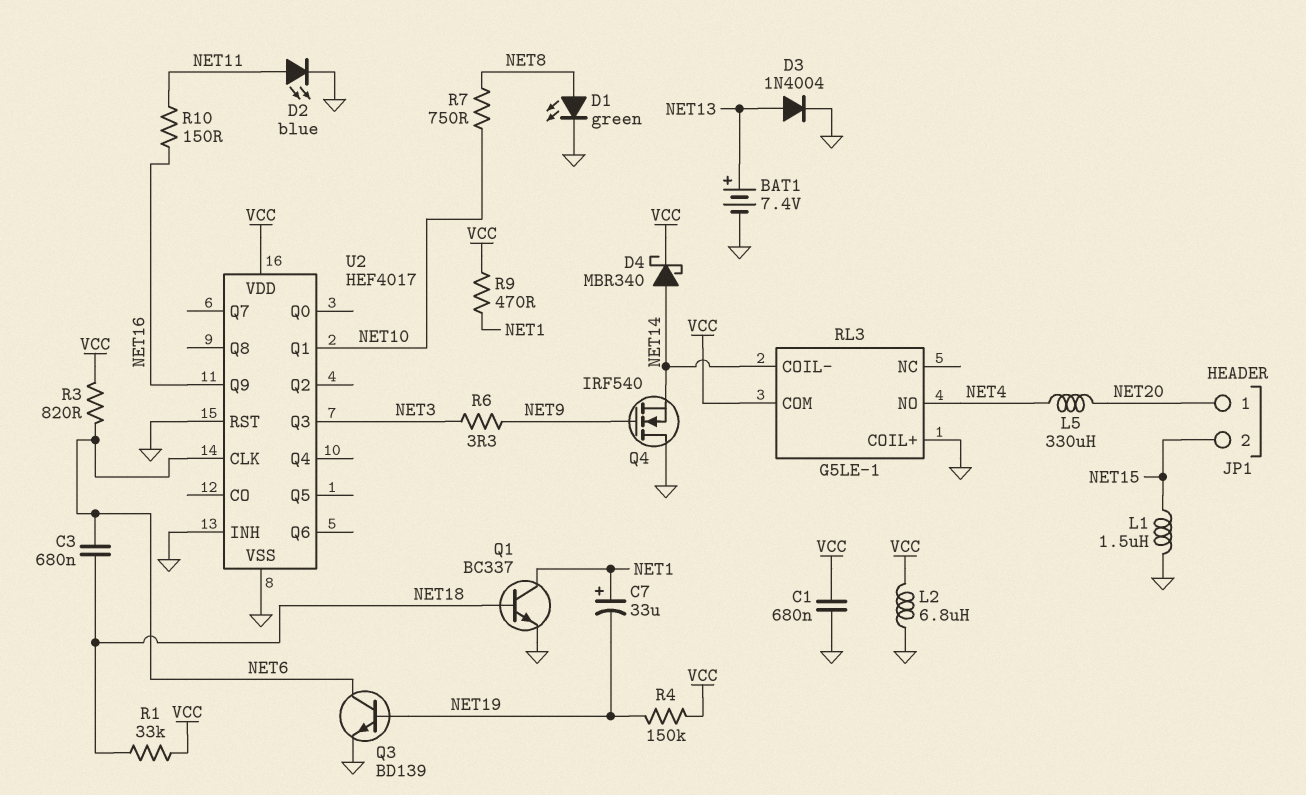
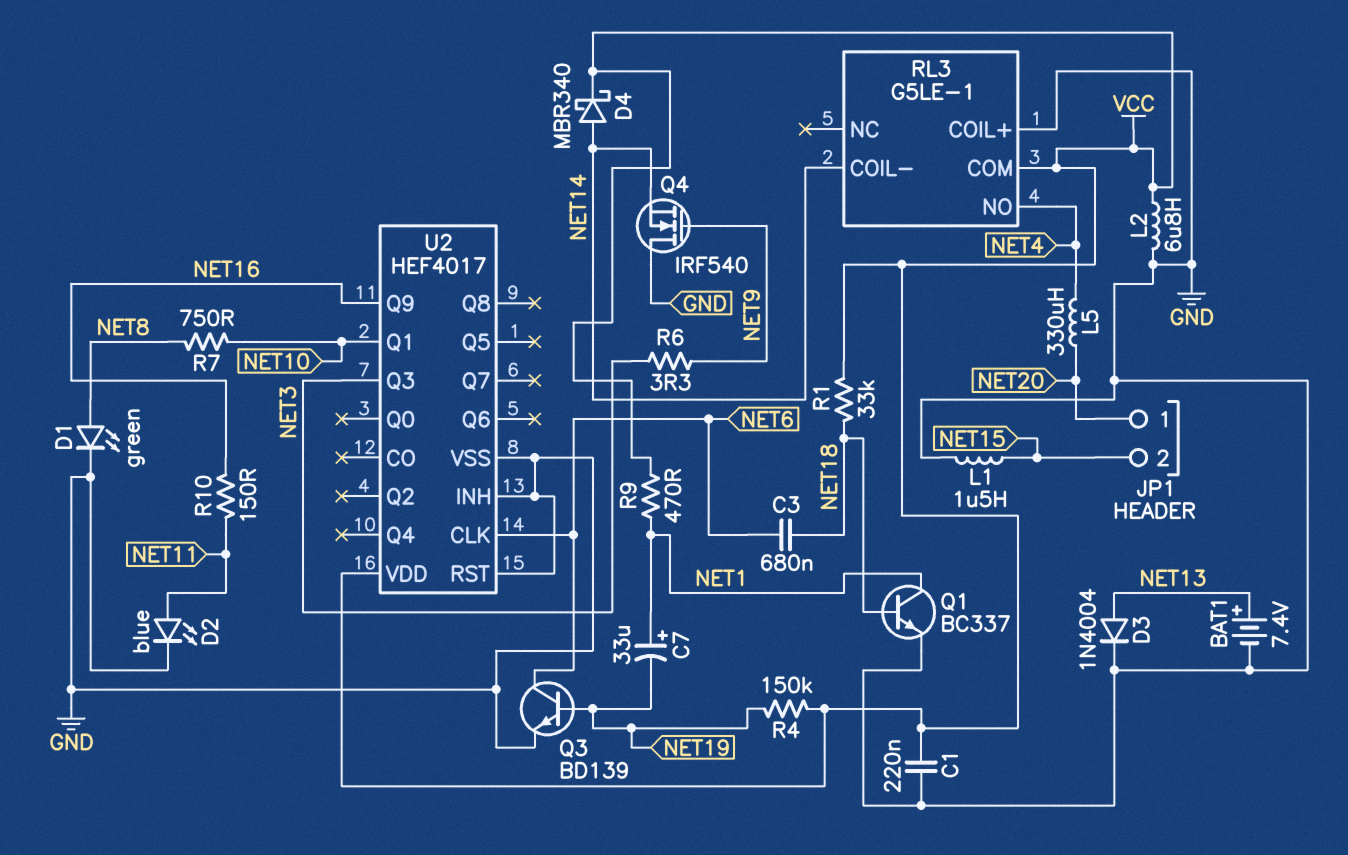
C1: 680nF (GND, VCC) -> 220nF (GND, VCC)
R3: 820 (NET6, VCC) -> none

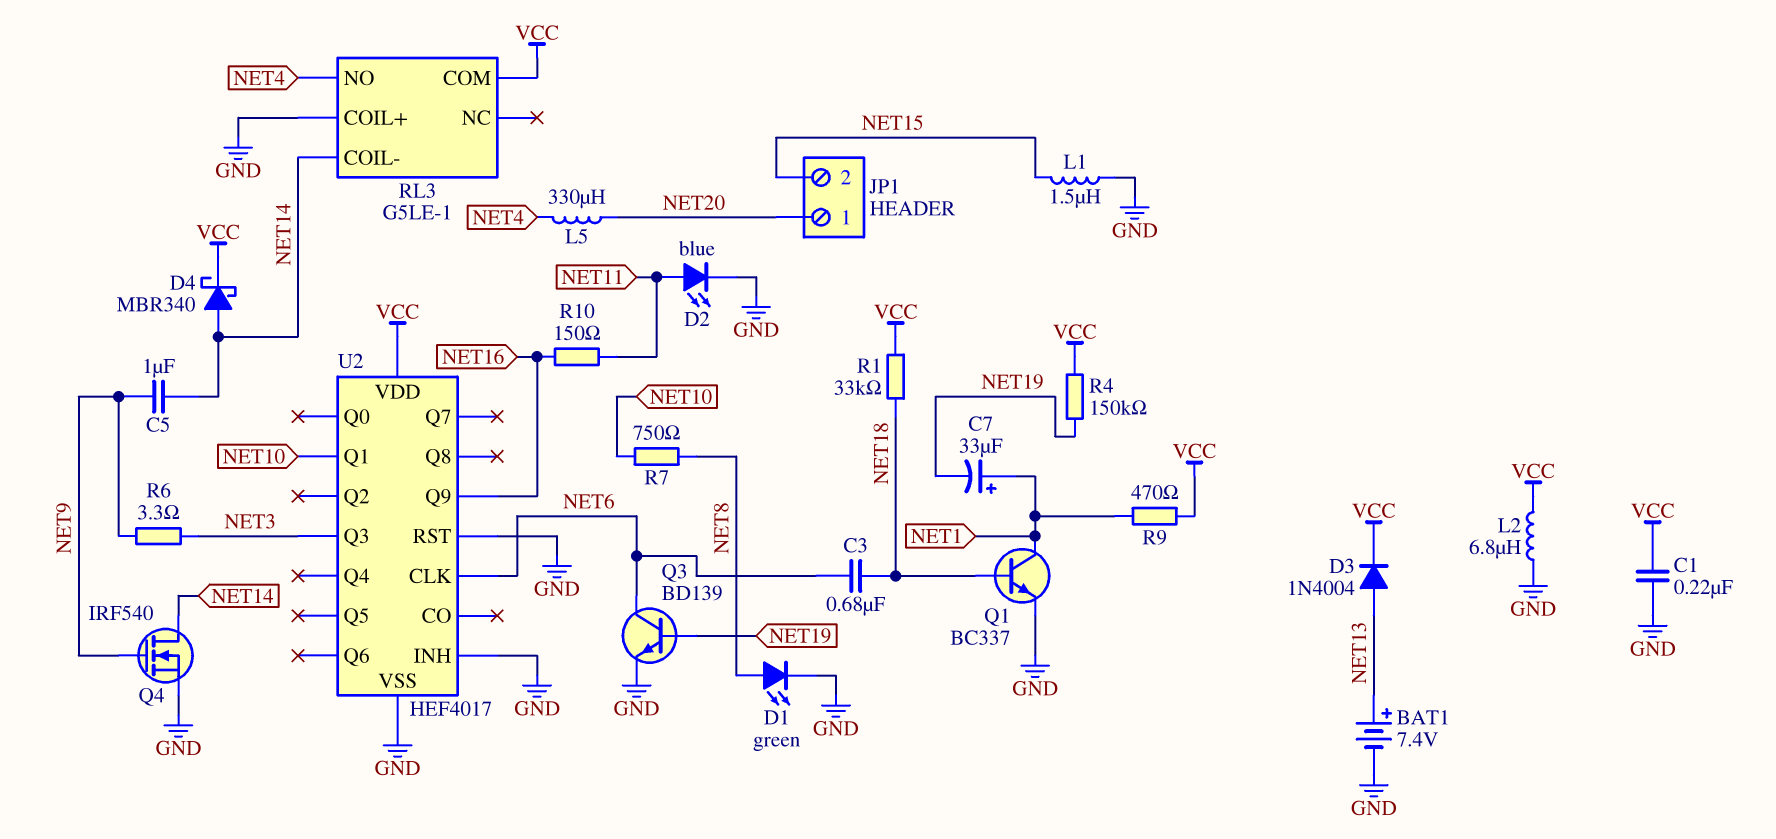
C5: none -> 1uF (NET9, NET14)
D3: diode 1N4004 (A NET13, K GND) -> diode 1N4004 (A NET13, K VCC)
Q4: NMOS IRF540 (G NET9, D GND, S NET14) -> NMOS IRF540 (G NET9, D NET14, S GND)

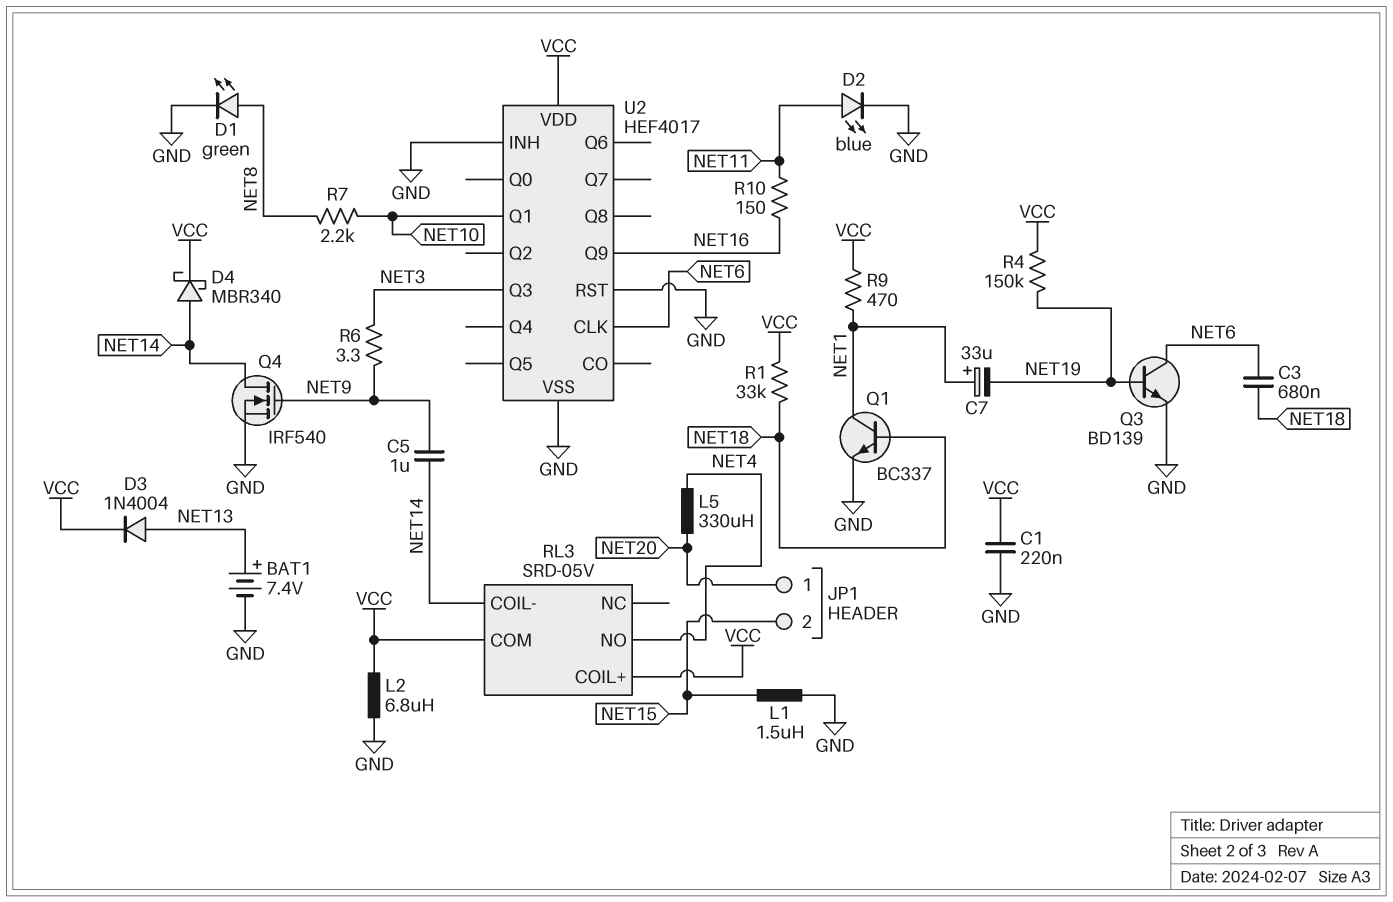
R7: 750 (NET8, NET10) -> 2.2k (NET8, NET10)
RL3: G5LE-1 -> SRD-05V
RL3 pin COIL+: GND -> VCC

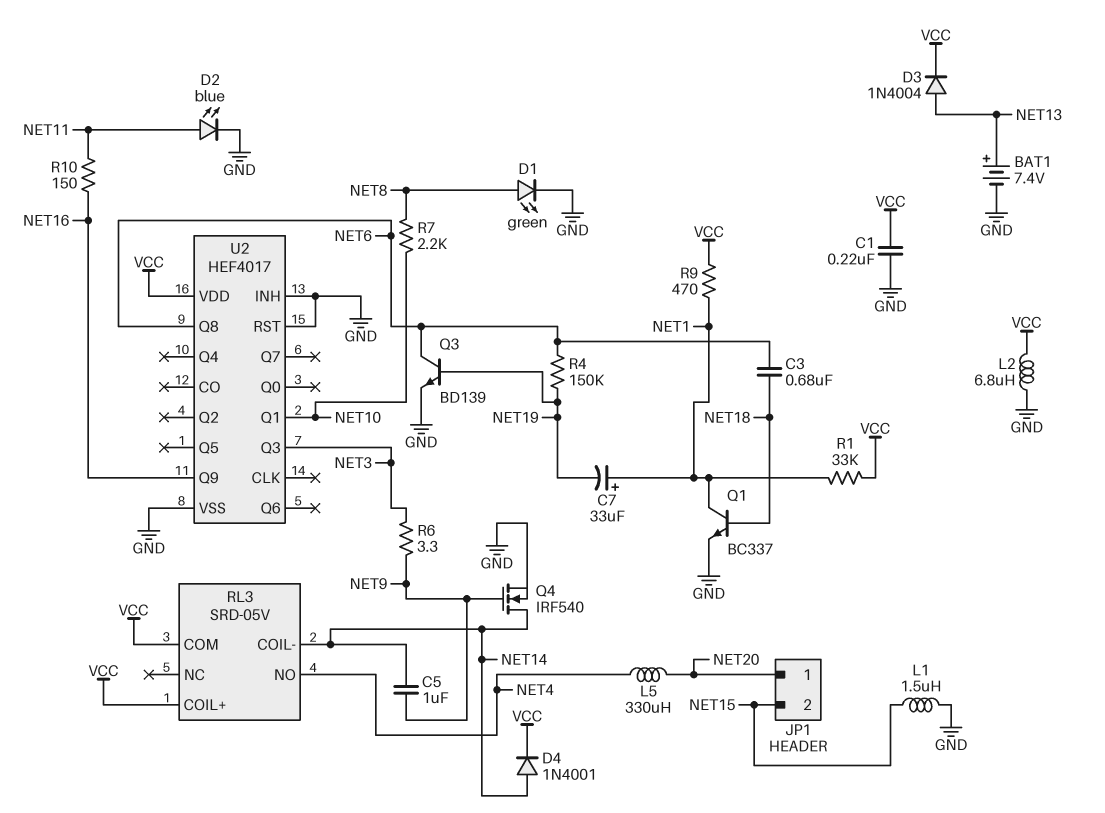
D4: schottky MBR340 (A NET14, K VCC) -> diode 1N4001 (A NET14, K VCC)
R1: 33k (NET18, VCC) -> 33k (NET1, VCC)
R4: 150k (NET19, VCC) -> 150k (NET6, NET19)
U2 pin CLK: NET6 -> none
U2 pin Q8: none -> NET6

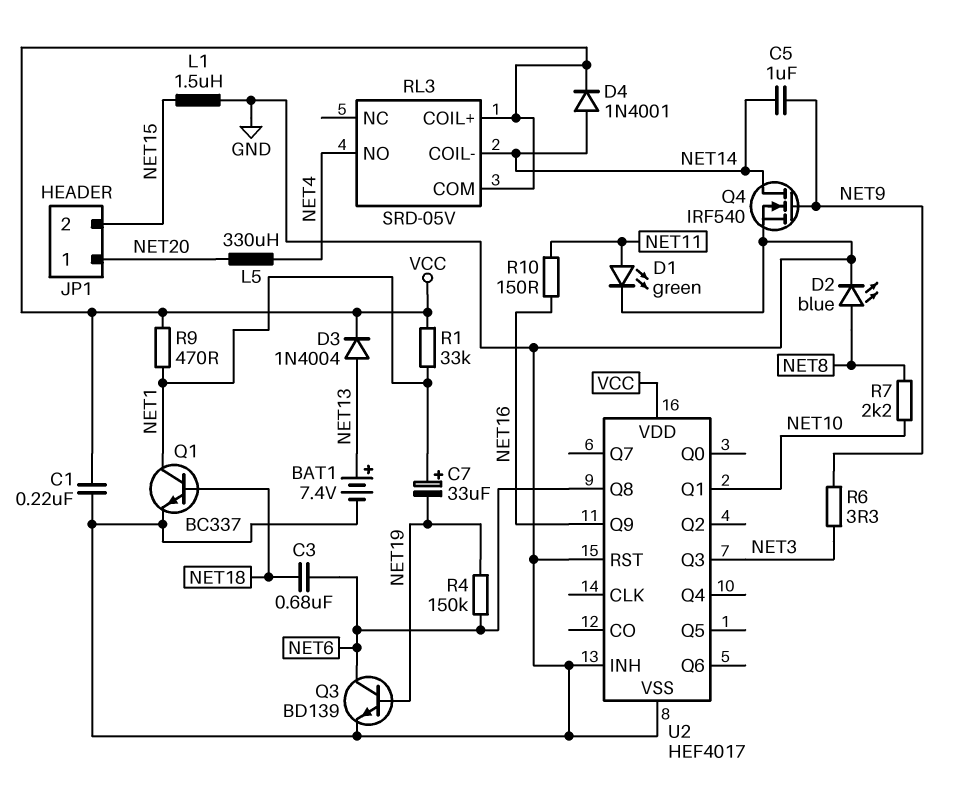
D1: LED green (A NET8, K GND) -> LED green (A NET11, K GND)
D2: LED blue (A NET11, K GND) -> LED blue (A NET8, K GND)
L2: 6.8uH (GND, VCC) -> none

